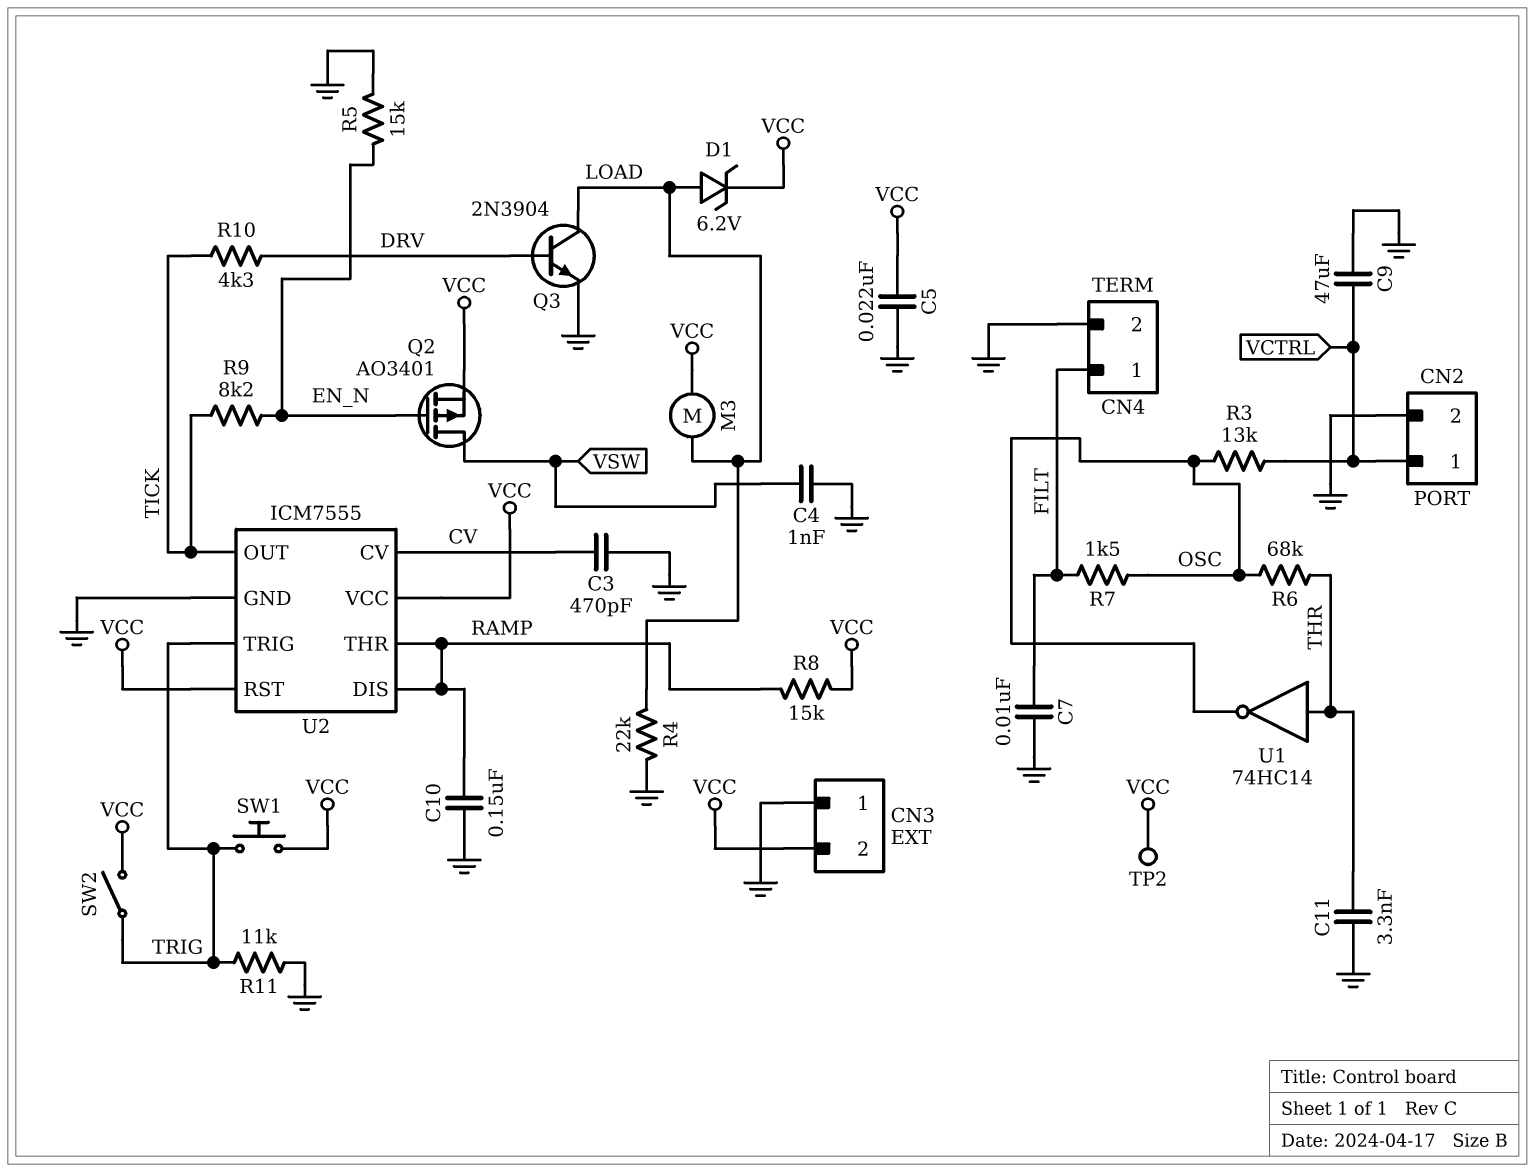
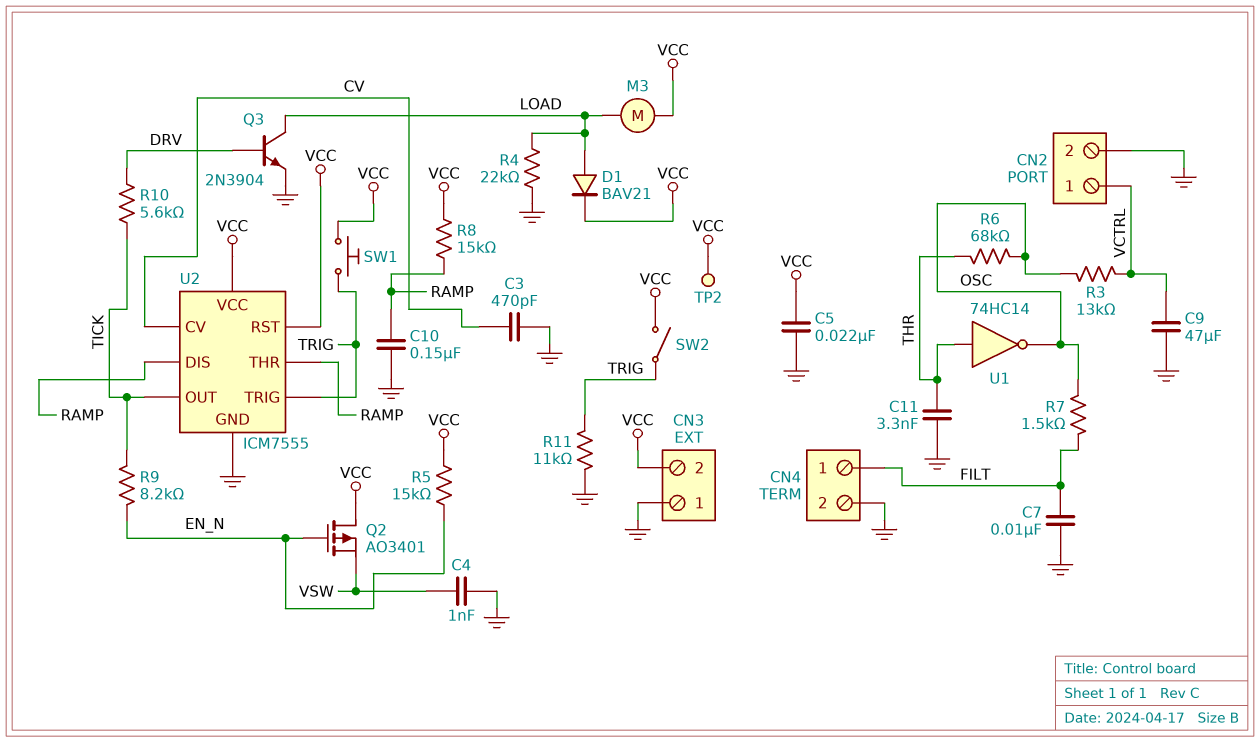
D1: zener 6.2V (A LOAD, K VCC) -> diode BAV21 (A LOAD, K VCC)
Q2: PMOS AO3401 (G EN_N, D VSW, S VCC) -> PMOS AO3401 (G EN_N, D VCC, S VSW)
R5: 15k (EN_N, GND) -> 15k (EN_N, VCC)
R10: 4.3k (DRV, TICK) -> 5.6k (DRV, TICK)

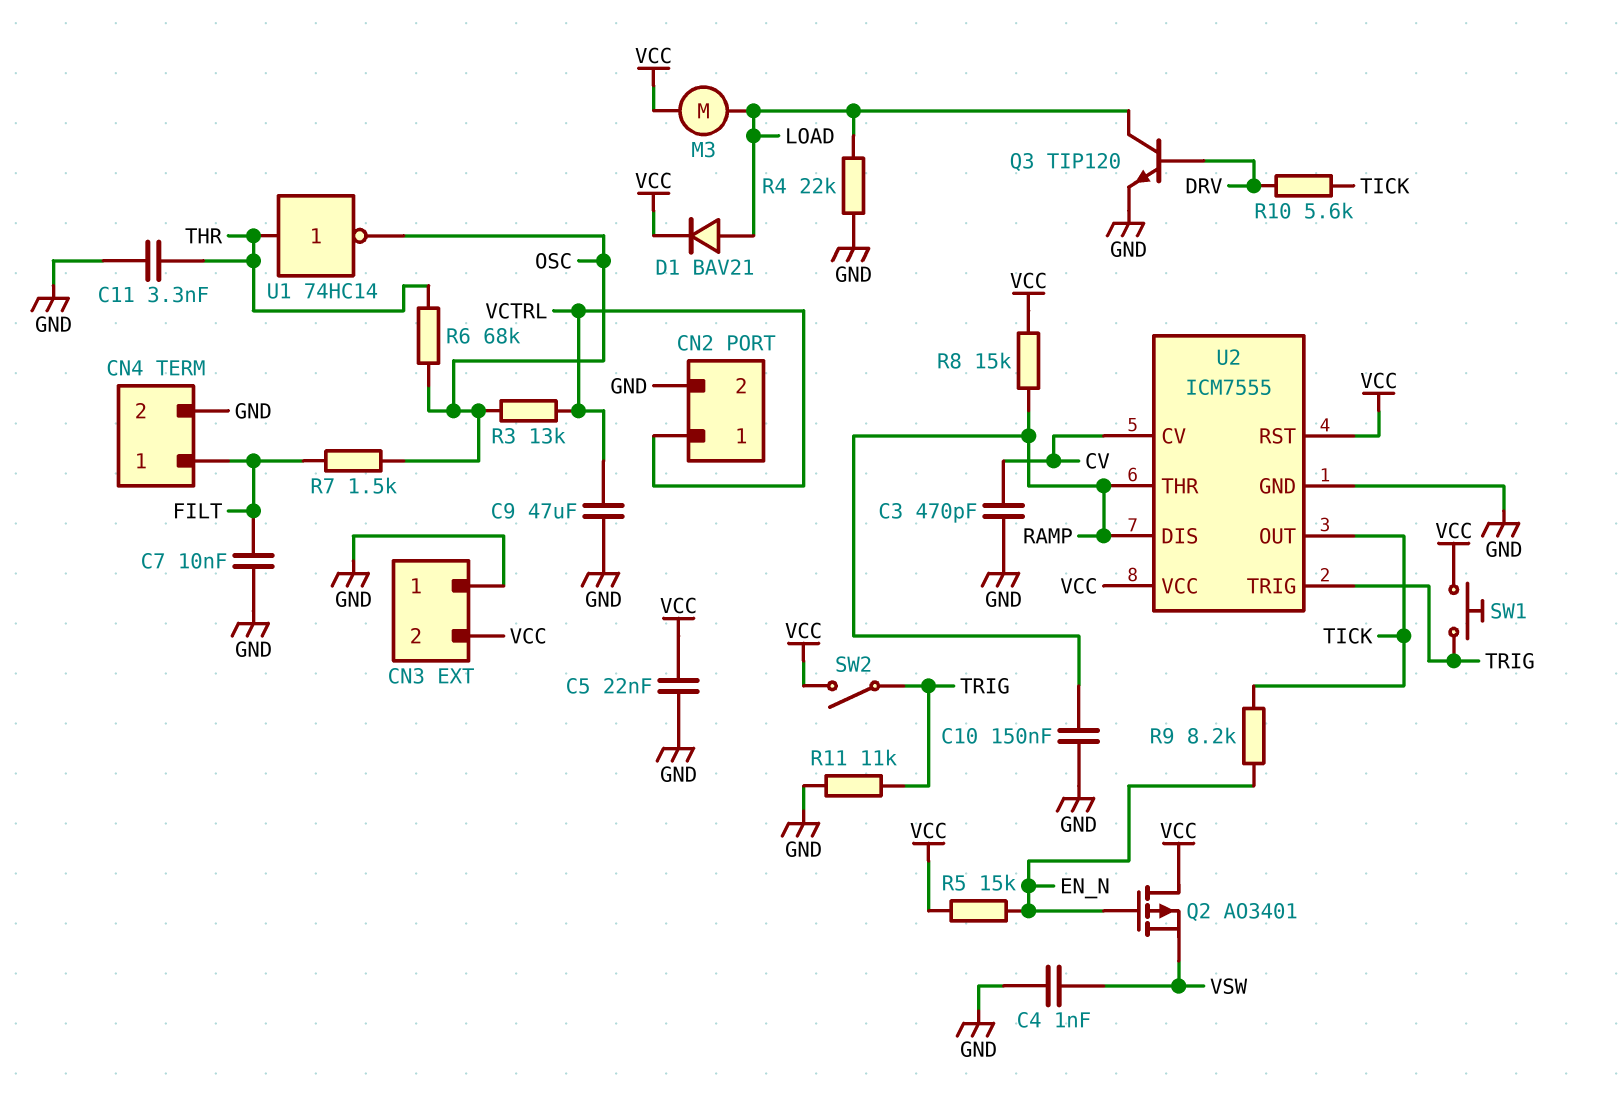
Q3: NPN 2N3904 (B DRV, C LOAD, E GND) -> NPN TIP120 (B DRV, C LOAD, E GND)
TP2: test point (VCC) -> none

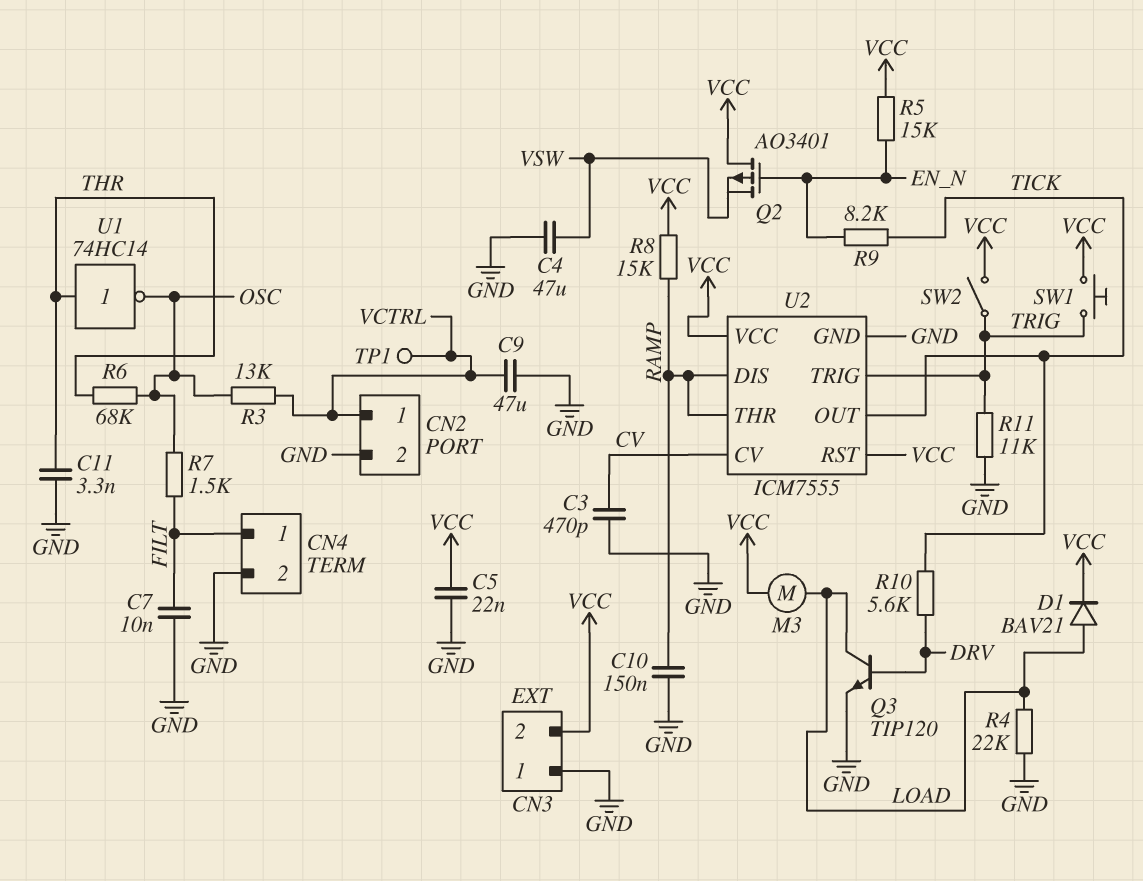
C4: 1nF (GND, VSW) -> 47uF (GND, VSW)
TP1: none -> test point (VCTRL)

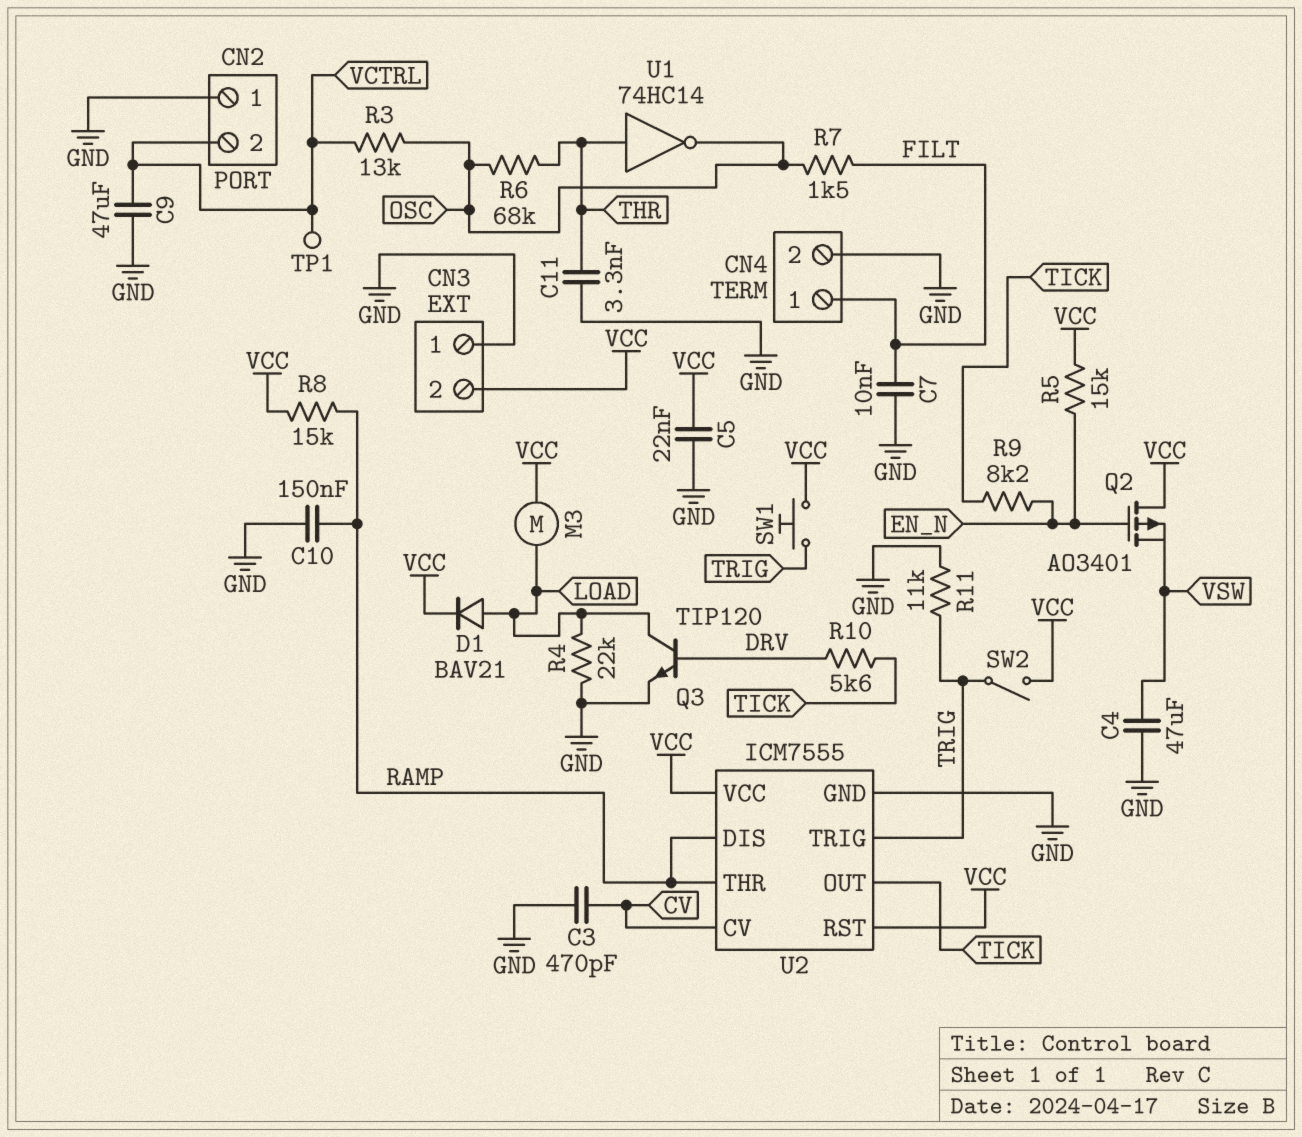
CN2 pin 1: VCTRL -> GND
CN2 pin 2: GND -> VCTRL

